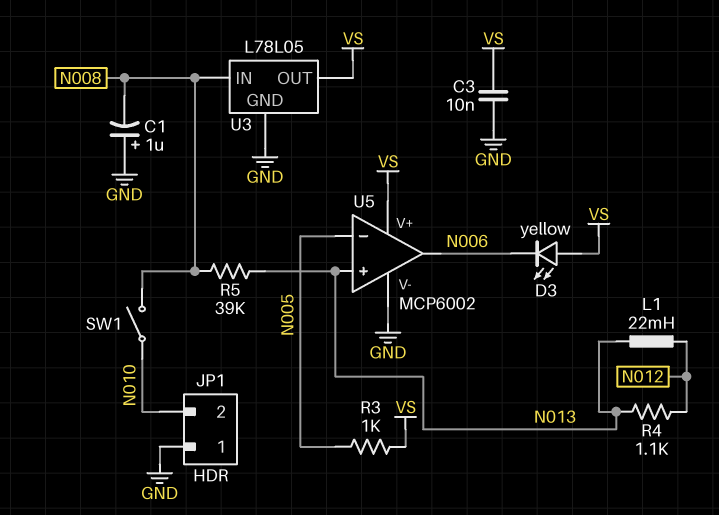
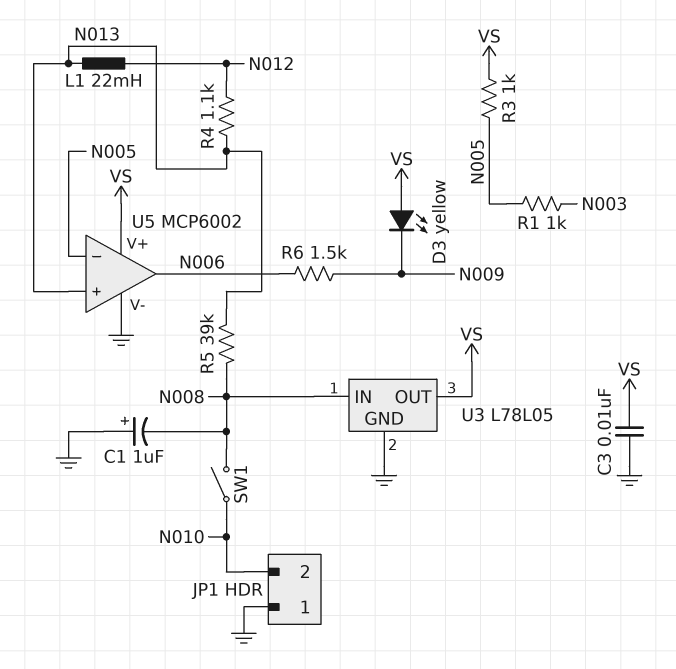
D3: LED yellow (A VS, K N006) -> LED yellow (A VS, K N009)
R1: none -> 1k (N003, N005)
R6: none -> 1.5k (N006, N009)

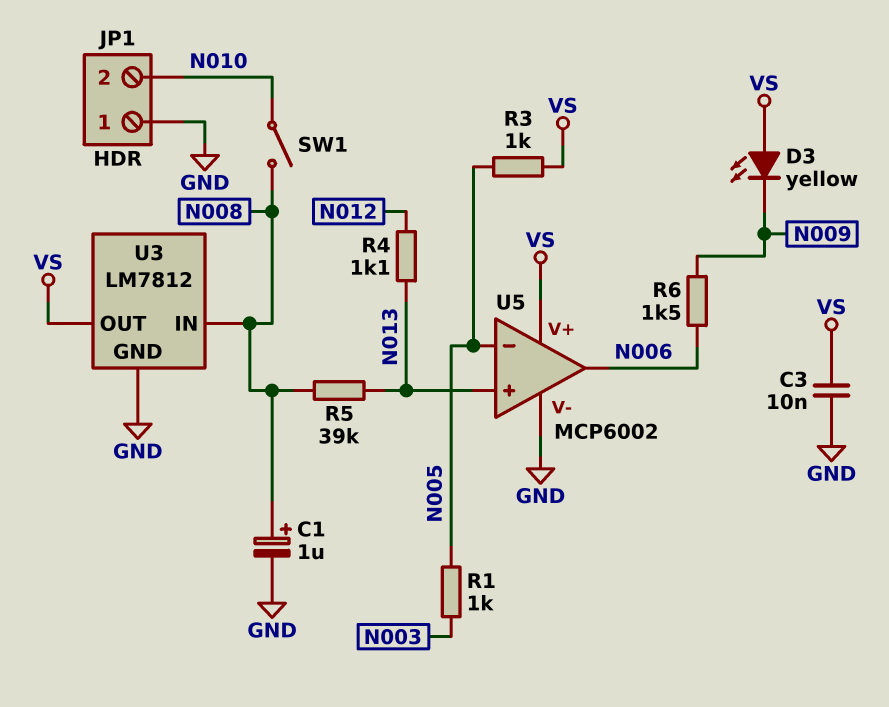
C1: 1uF (plus GND, minus N008) -> 1uF (plus N008, minus GND)
L1: 22mH (N012, N013) -> none
U3: L78L05 -> LM7812

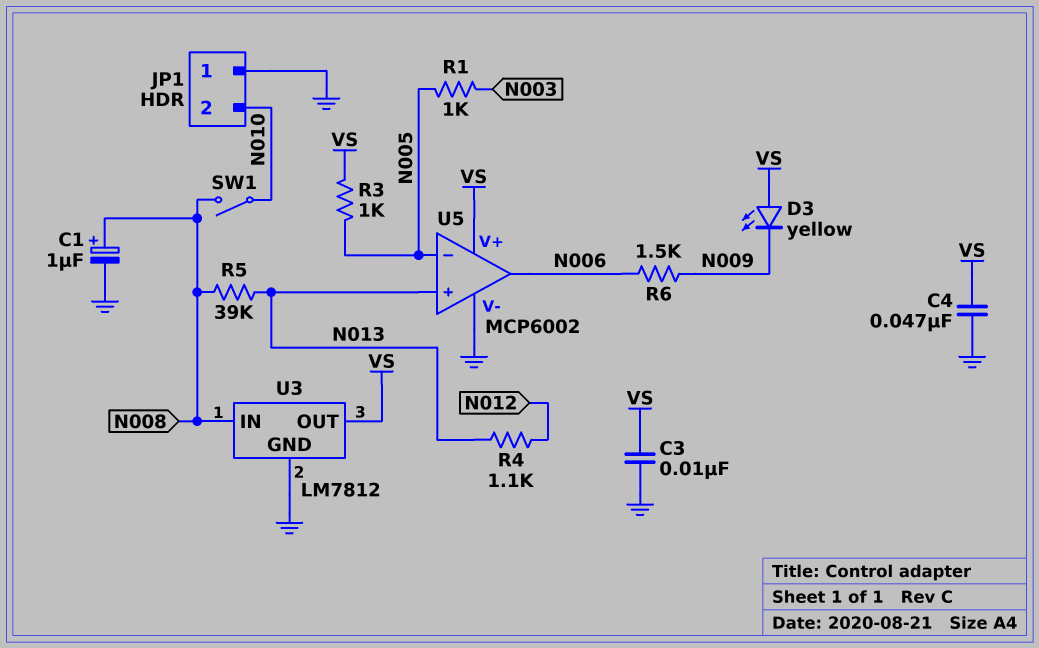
C4: none -> 47nF (GND, VS)

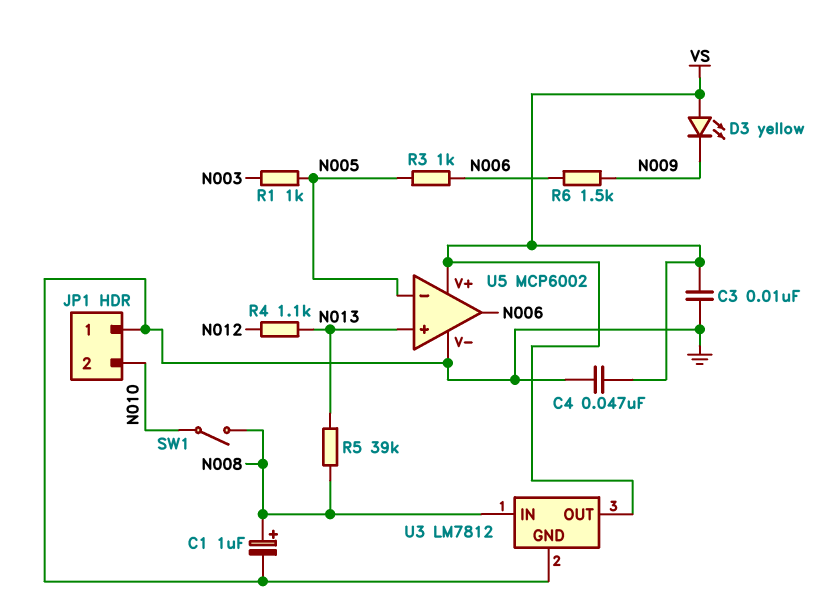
R3: 1k (N005, VS) -> 1k (N005, N006)

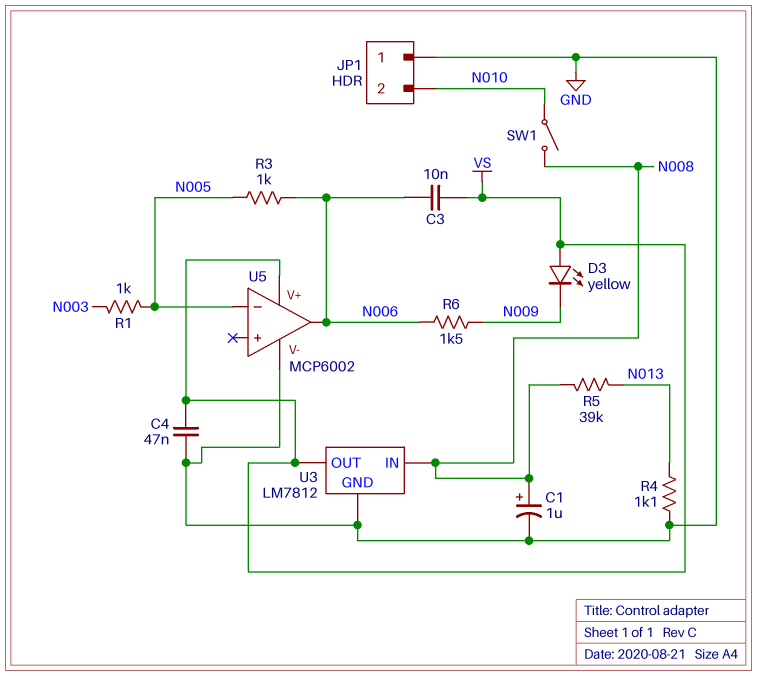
C3: 10nF (GND, VS) -> 10nF (N006, VS)
R4: 1.1k (N012, N013) -> 1.1k (GND, N013)
U5 pin in+: N013 -> none

